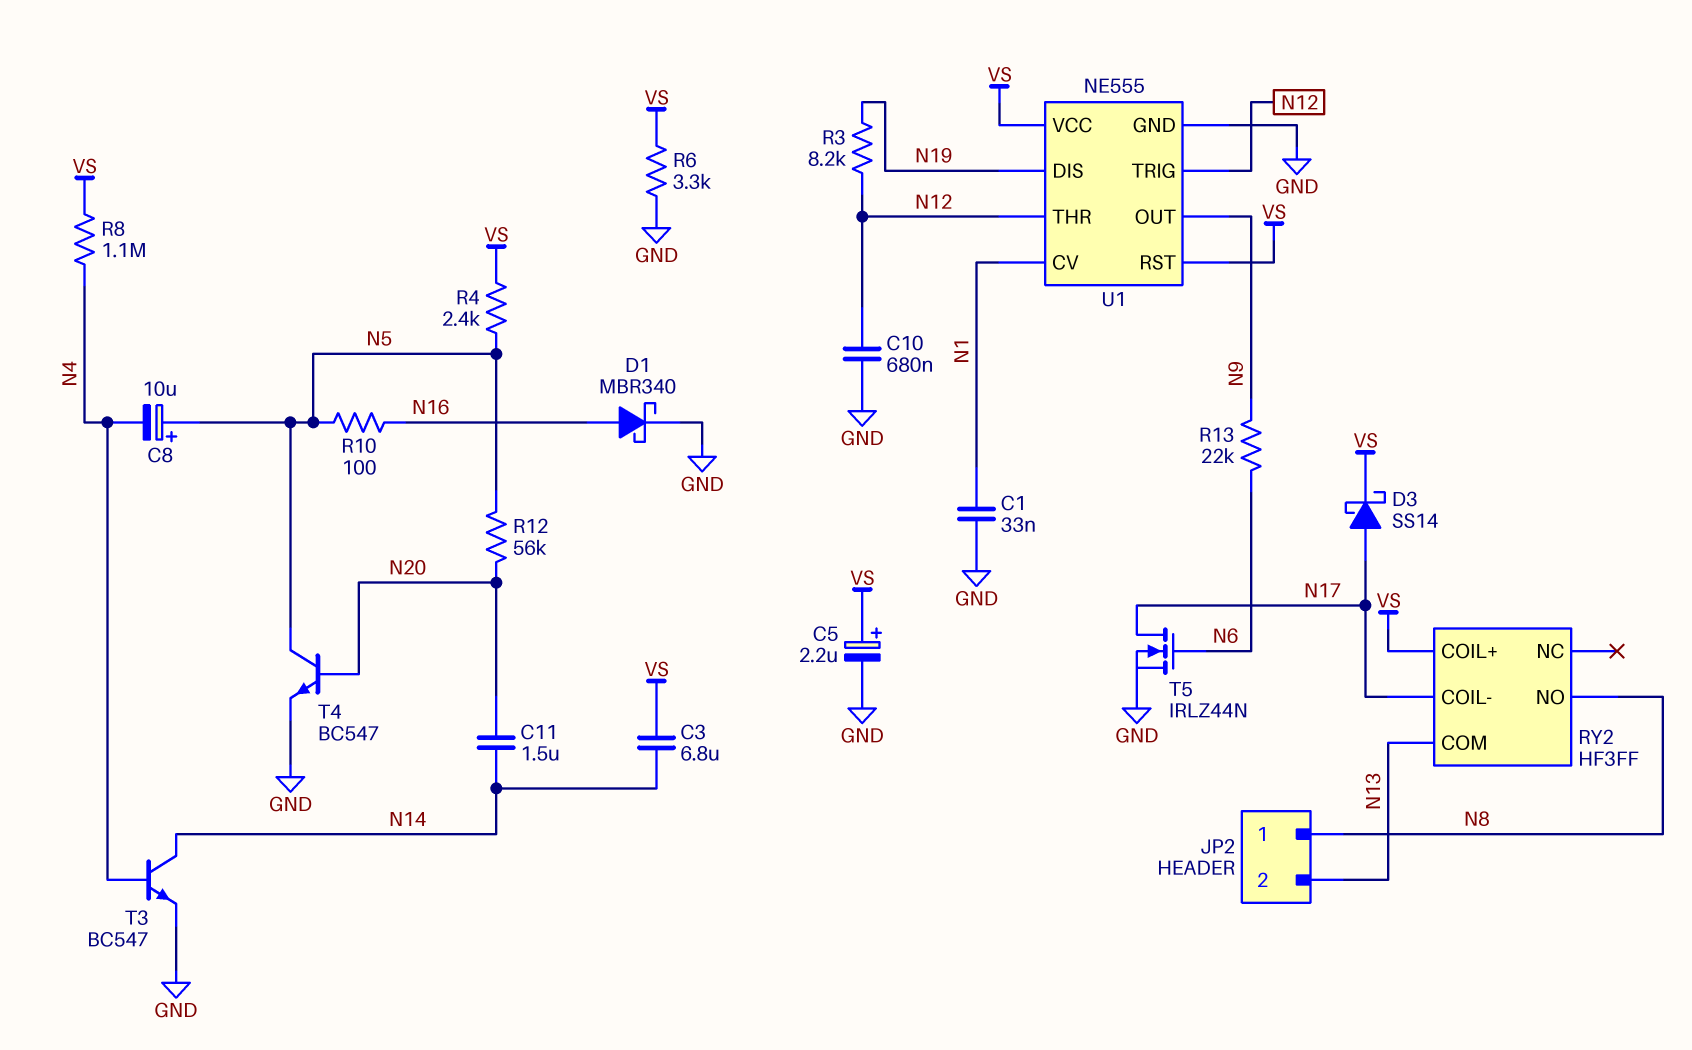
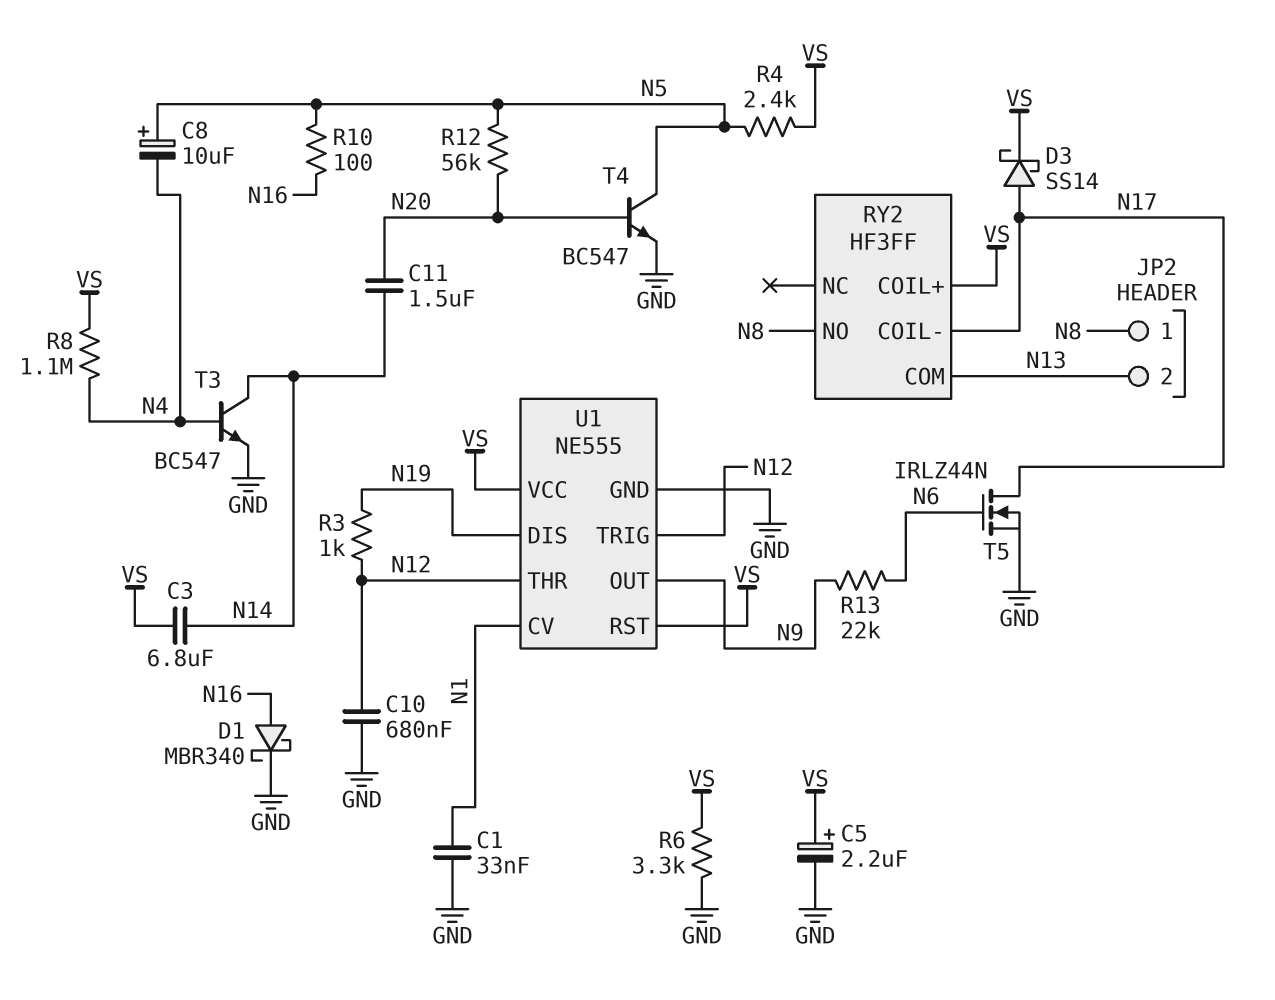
R3: 8.2k (N12, N19) -> 1k (N12, N19)

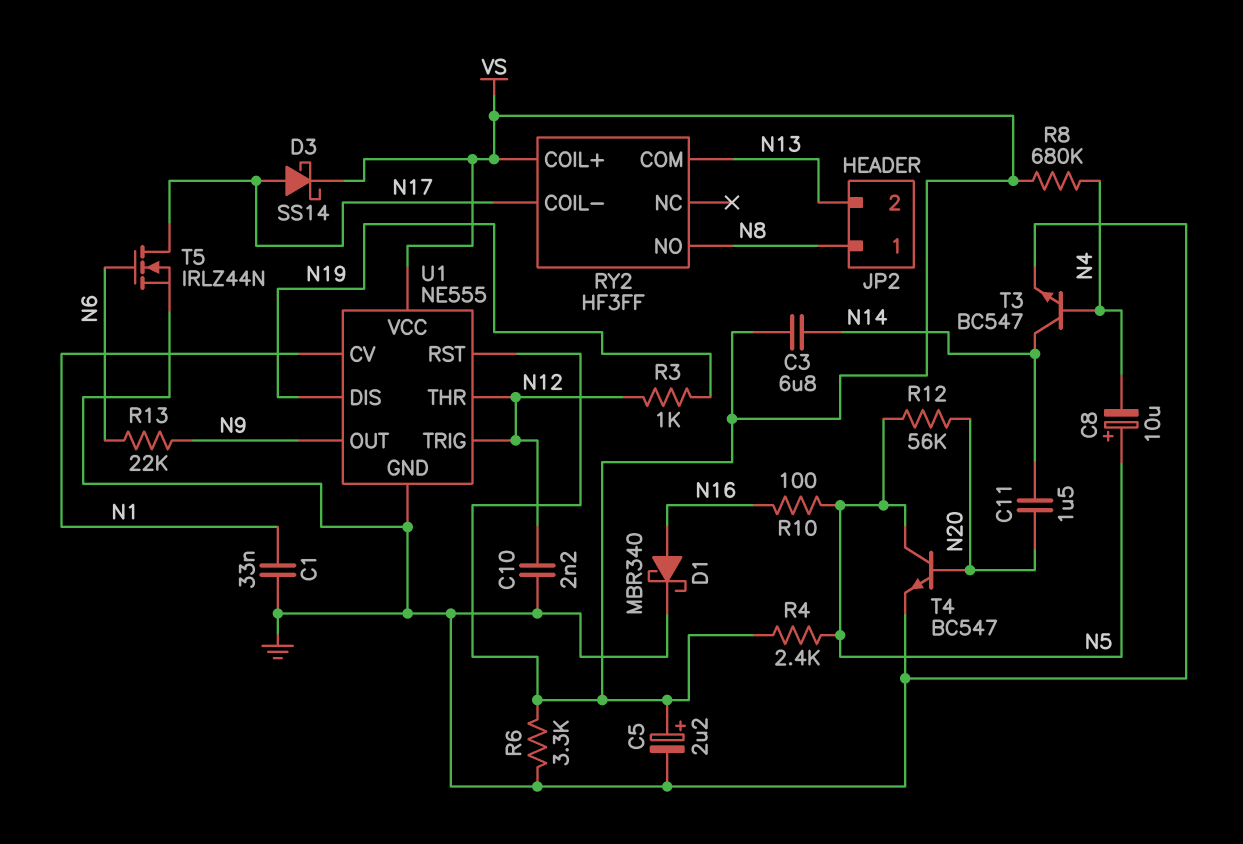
C10: 680nF (GND, N12) -> 2.2nF (GND, N12)
R8: 1.1M (N4, VS) -> 680k (N4, VS)

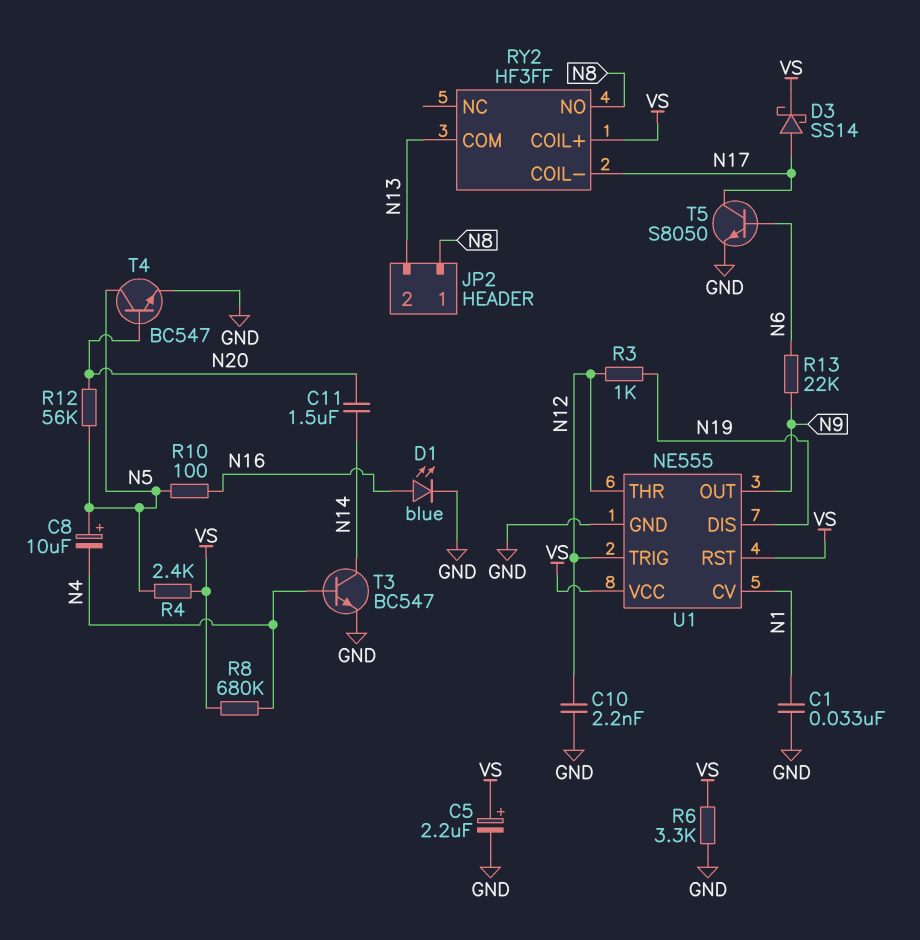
C3: 6.8uF (N14, VS) -> none
D1: schottky MBR340 (A N16, K GND) -> LED blue (A N16, K GND)
T5: NMOS IRLZ44N (G N6, D N17, S GND) -> NPN S8050 (B N6, C N17, E GND)

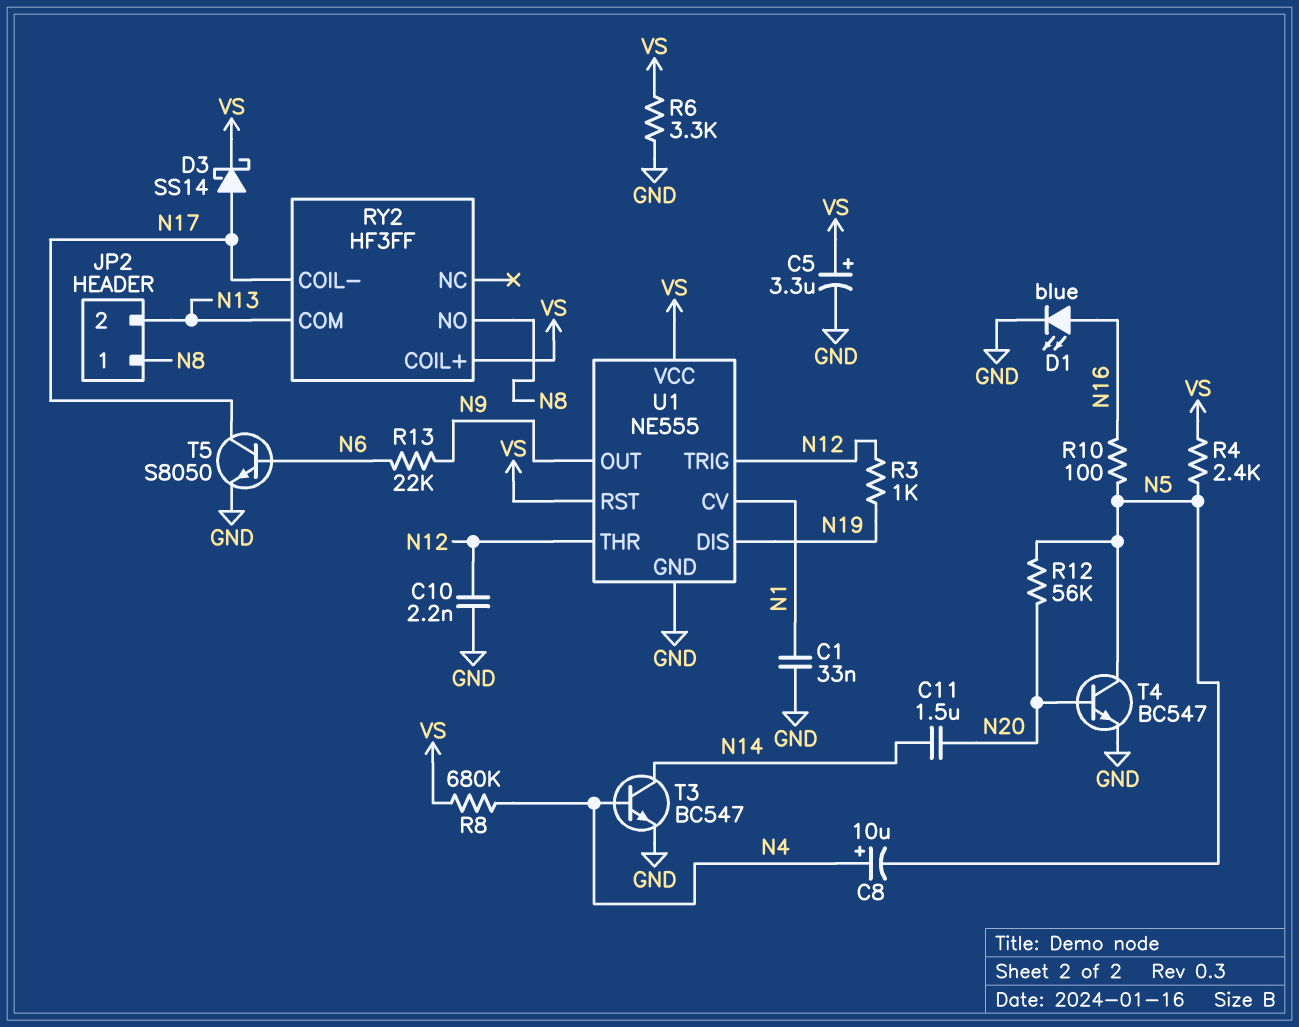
C5: 2.2uF (plus VS, minus GND) -> 3.3uF (plus VS, minus GND)
C8: 10uF (plus N5, minus N4) -> 10uF (plus N4, minus N5)

